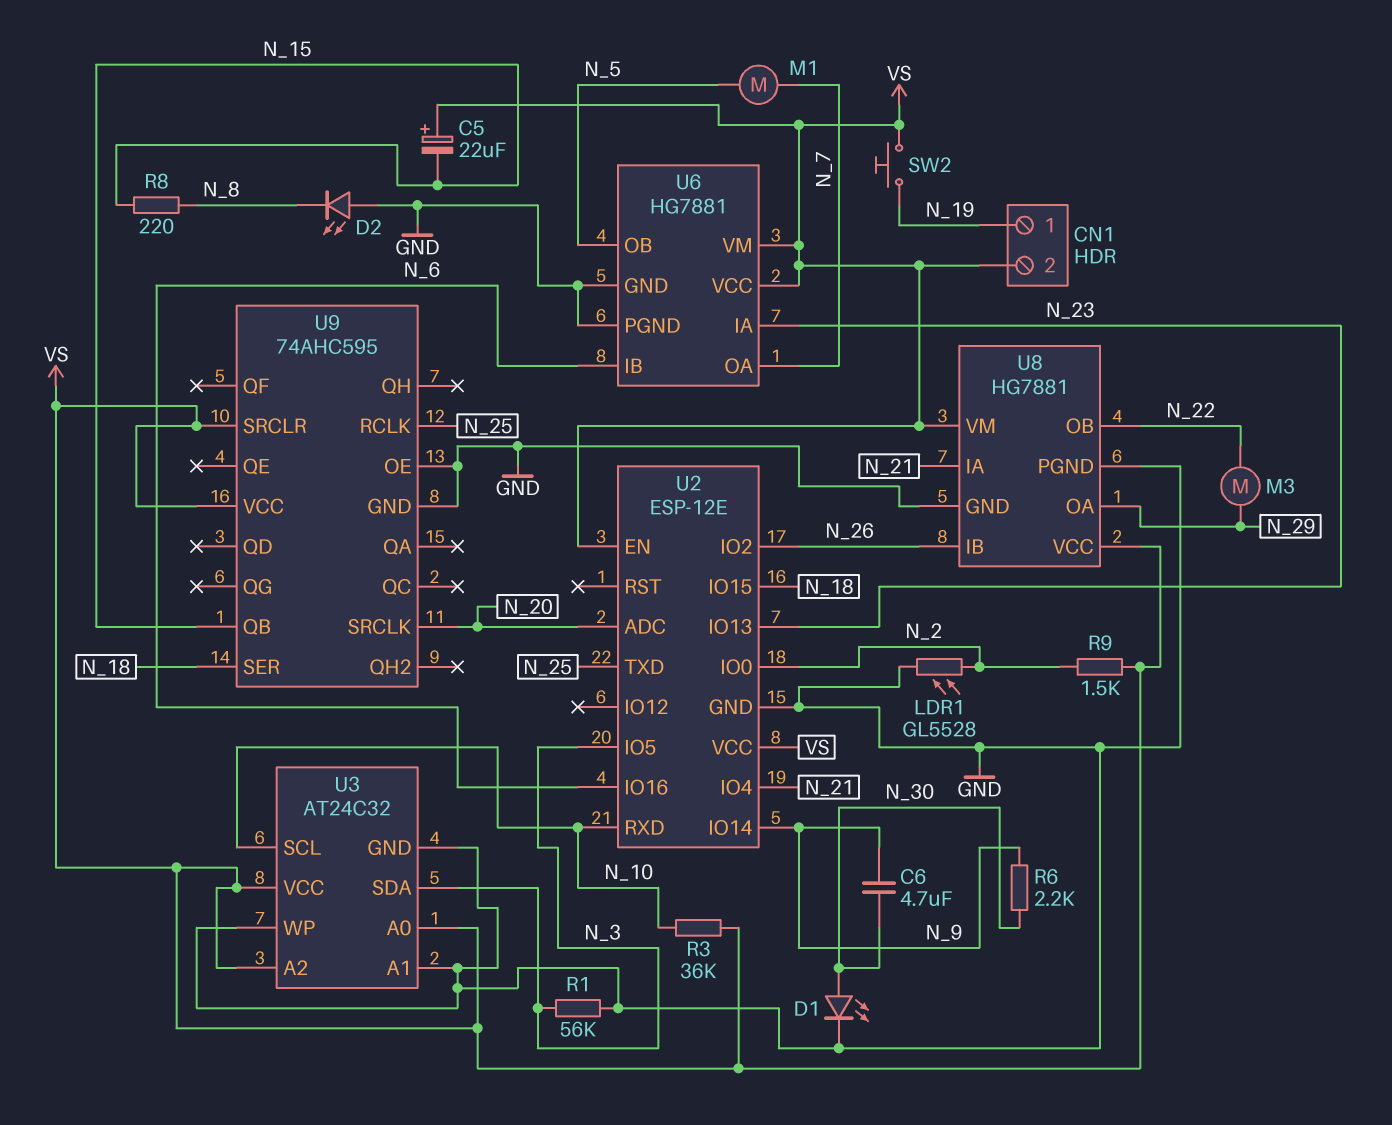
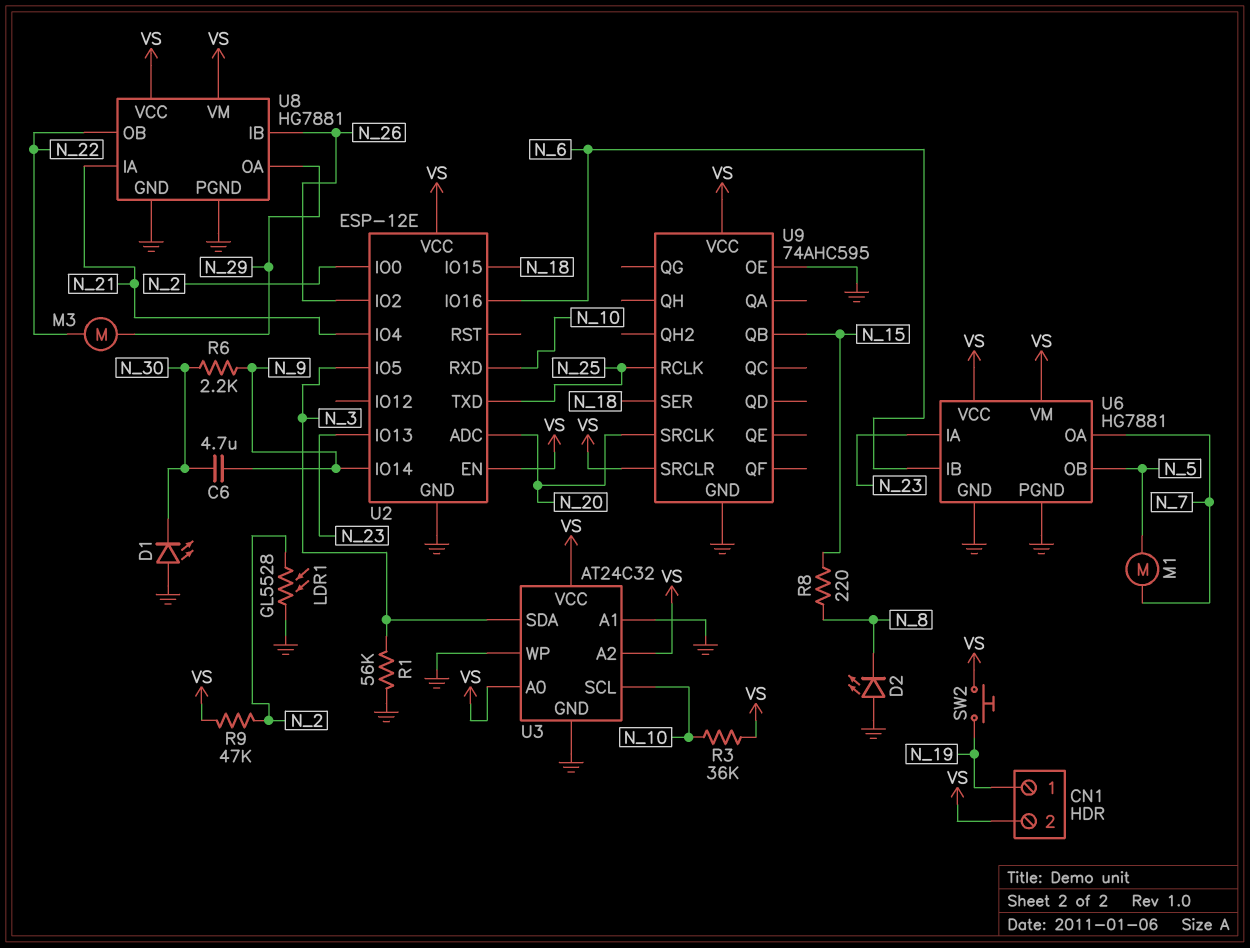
C5: 22uF (plus VS, minus N_15) -> none
D1: LED (A N_30, K GND) -> LED (A GND, K N_30)
R9: 1.5k (N_2, VS) -> 47k (N_2, VS)

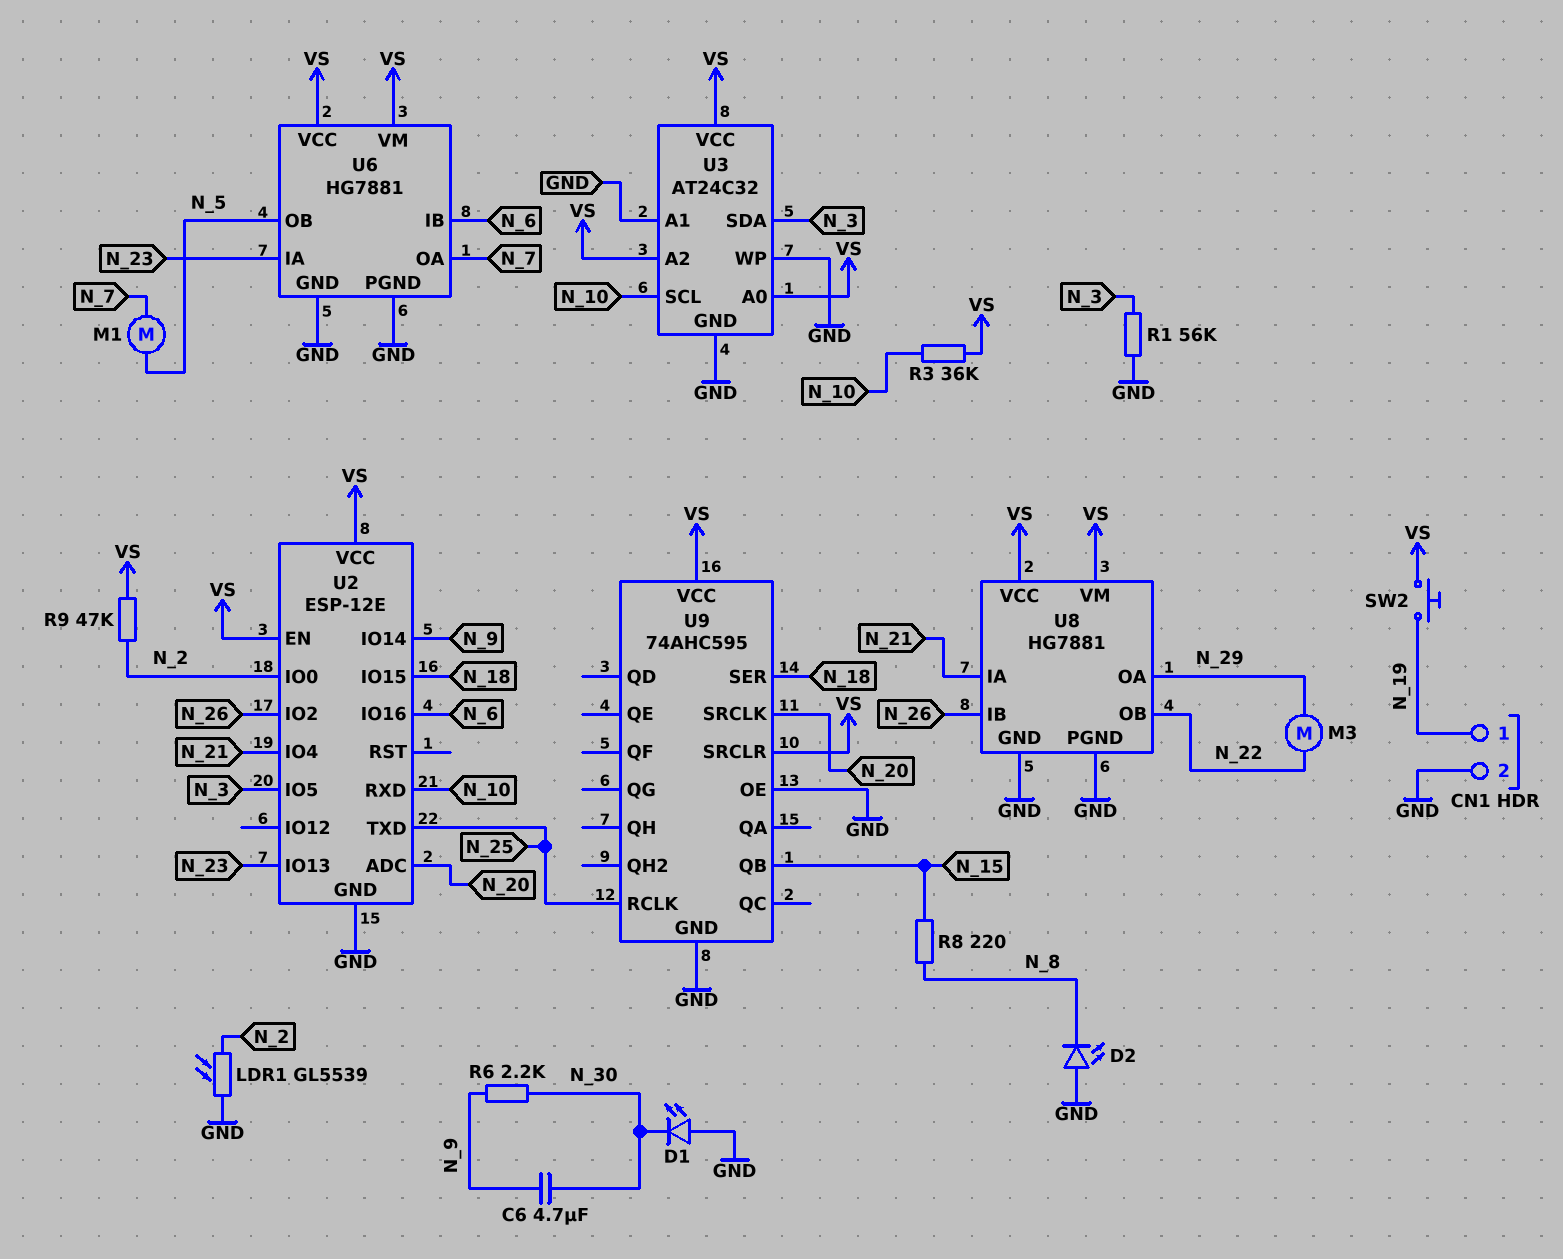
CN1 pin 2: VS -> GND
LDR1: GL5528 (GND, N_2) -> GL5539 (GND, N_2)

